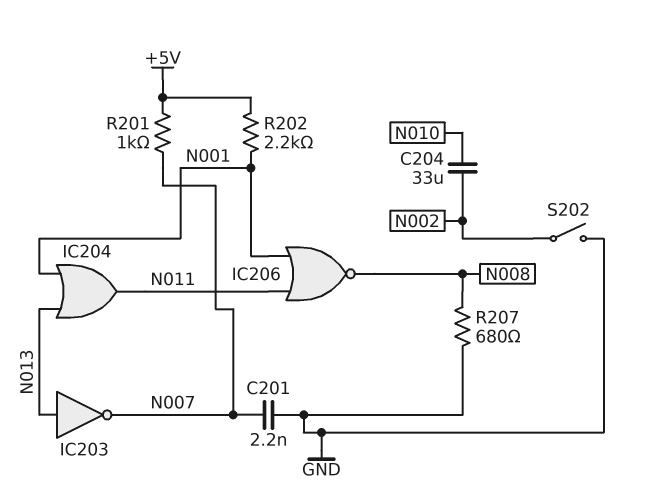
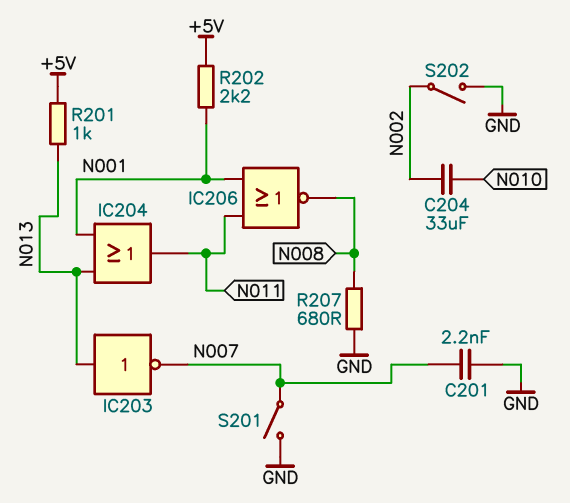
R201: 1k (+5V, N007) -> 1k (+5V, N013)
S201: none -> switch (GND, N007)

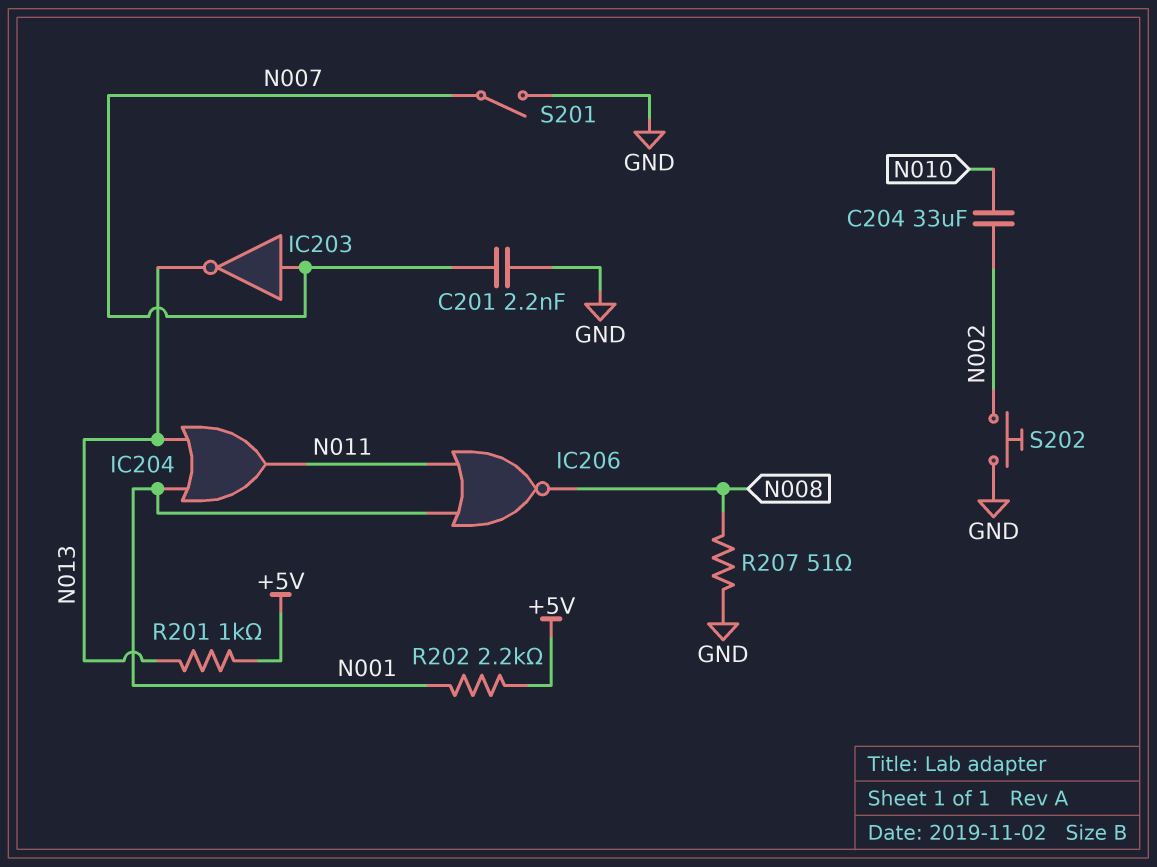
IC203: NOT (in N013, out N007) -> NOT (in N007, out N013)
R207: 680 (GND, N008) -> 51 (GND, N008)
S202: switch (GND, N002) -> button (GND, N002)

